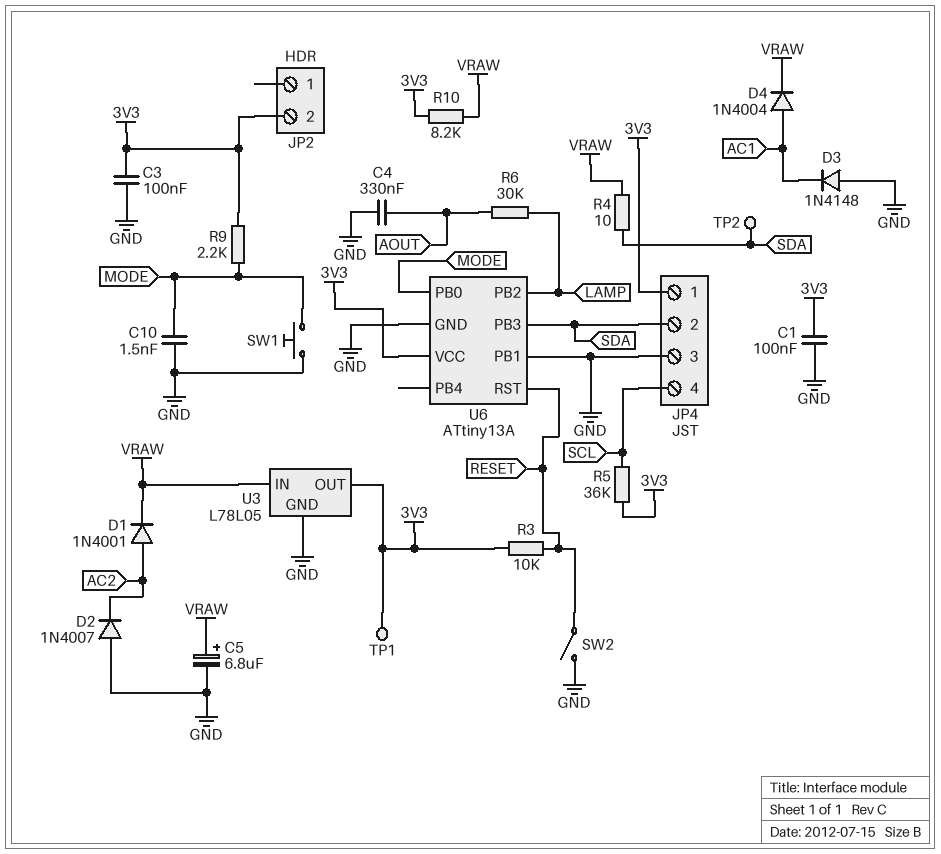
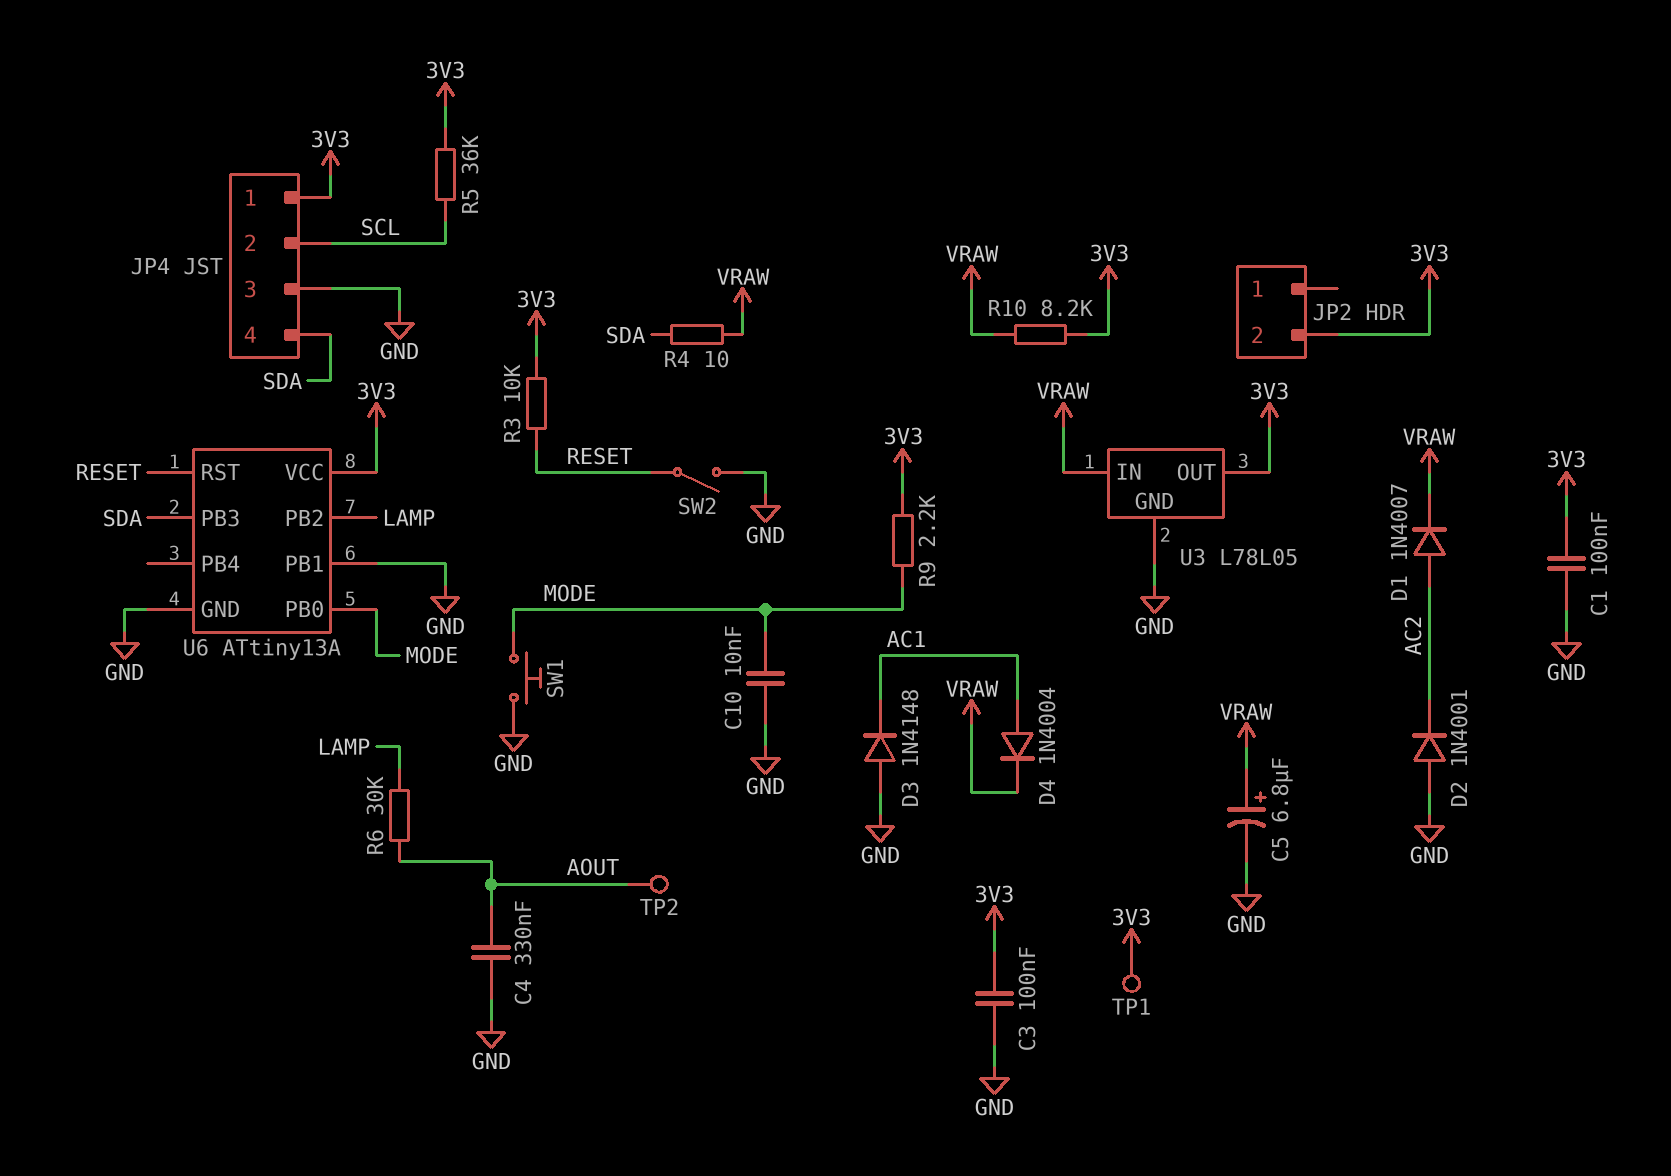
C10: 1.5nF (GND, MODE) -> 10nF (GND, MODE)
D1: diode 1N4001 (A AC2, K VRAW) -> diode 1N4007 (A AC2, K VRAW)
D2: diode 1N4007 (A GND, K AC2) -> diode 1N4001 (A GND, K AC2)
JP4 pin 2: SDA -> SCL
JP4 pin 4: SCL -> SDA
TP2: test point (SDA) -> test point (AOUT)

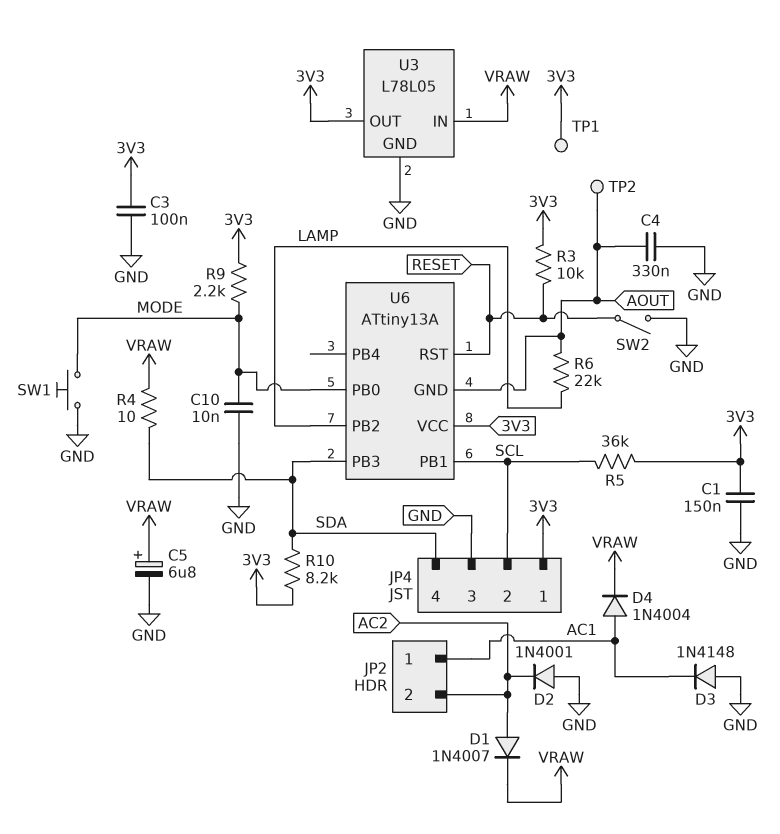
C1: 100nF (3V3, GND) -> 150nF (3V3, GND)
JP2 pin 1: none -> AC1
JP2 pin 2: 3V3 -> AC2
R6: 30k (AOUT, LAMP) -> 22k (AOUT, LAMP)
R10: 8.2k (3V3, VRAW) -> 8.2k (3V3, SDA)
U6 pin GND: GND -> AOUT
U6 pin PB1: GND -> SCL

